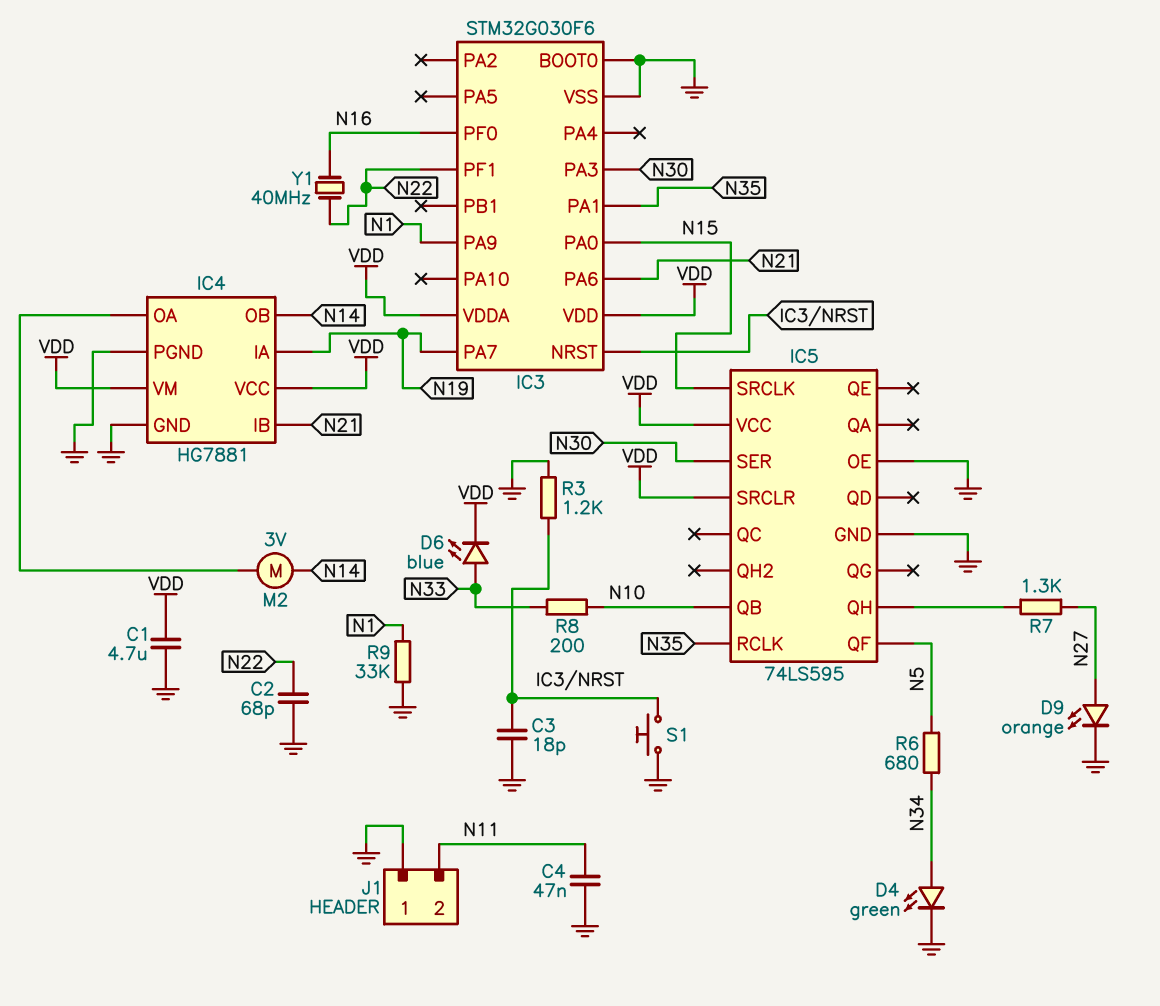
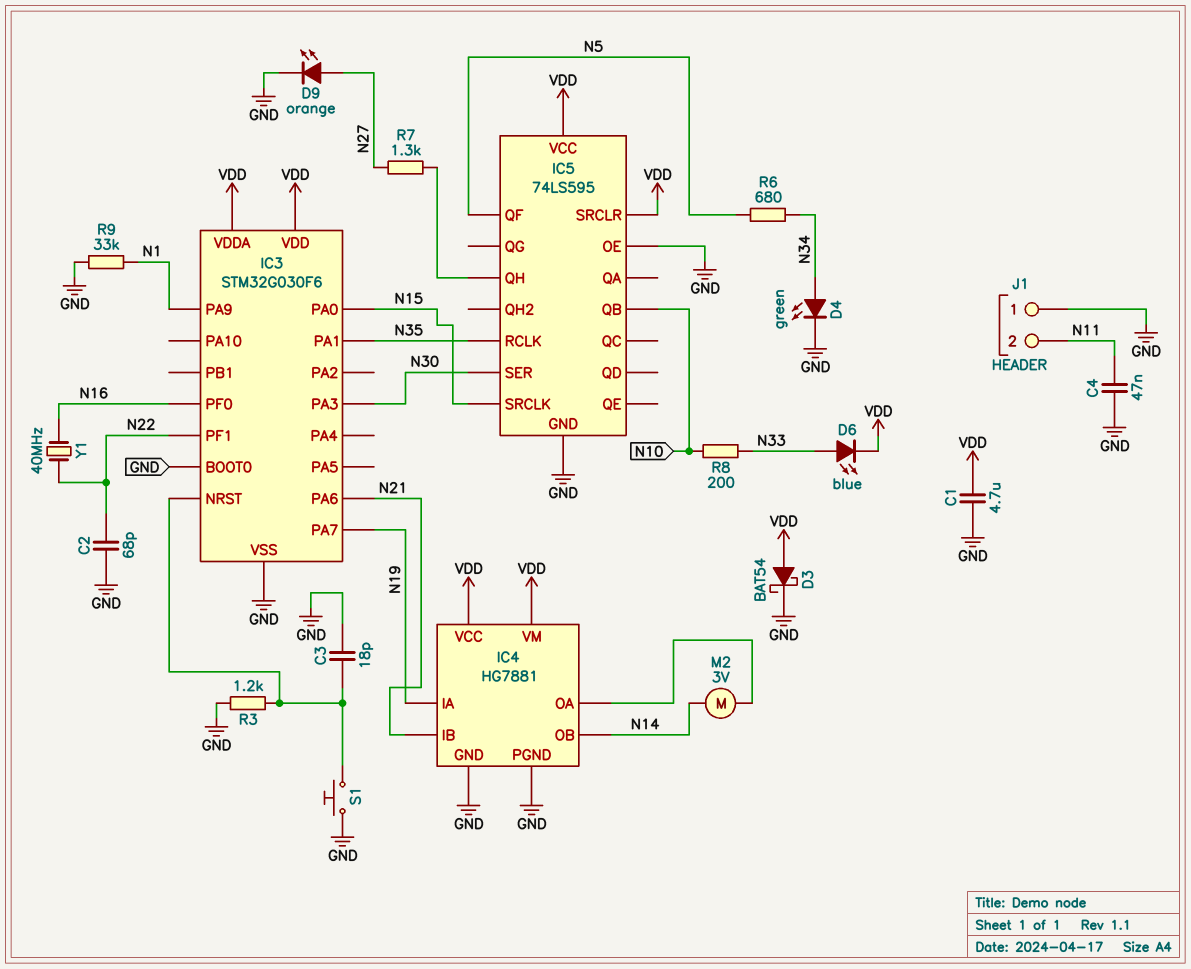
D3: none -> schottky BAT54 (A VDD, K GND)

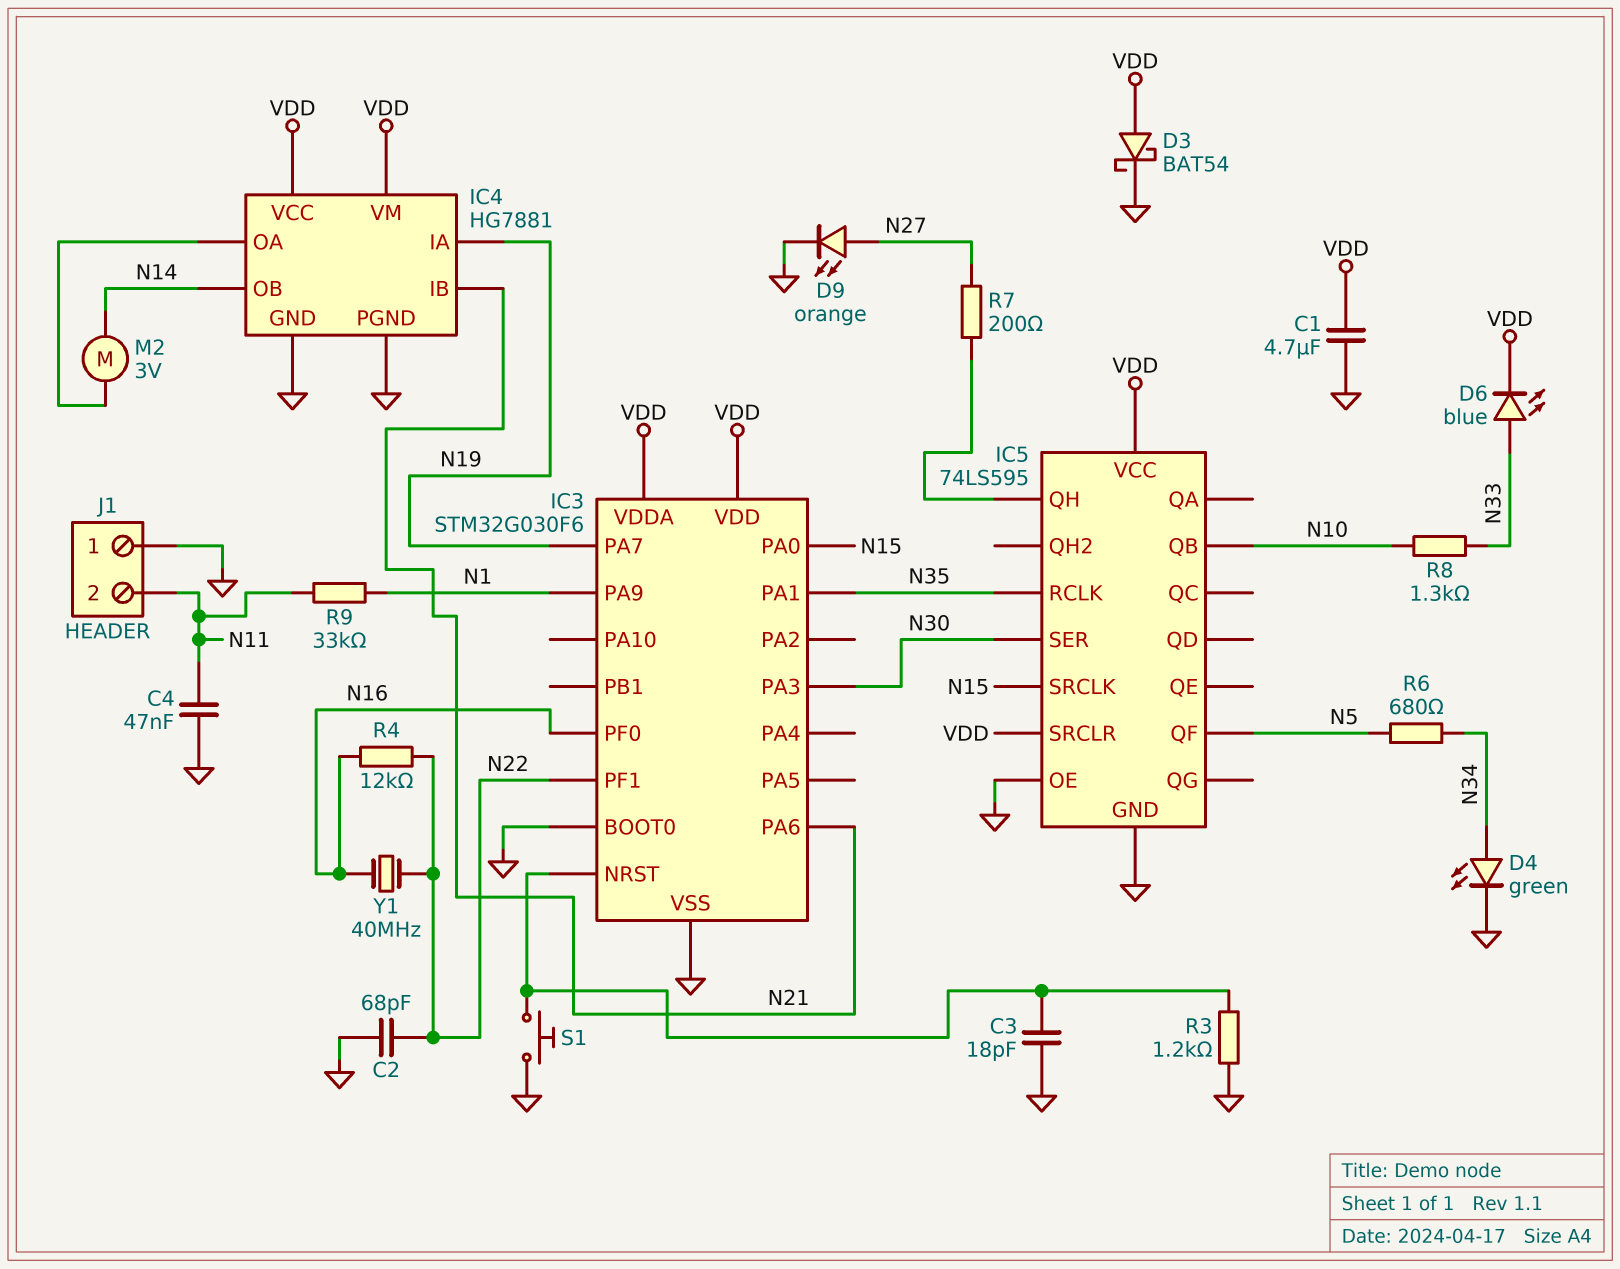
R4: none -> 12k (N16, N22)
R7: 1.3k (IC5/QH, N27) -> 200 (IC5/QH, N27)
R8: 200 (N10, N33) -> 1.3k (N10, N33)
R9: 33k (GND, N1) -> 33k (N1, N11)

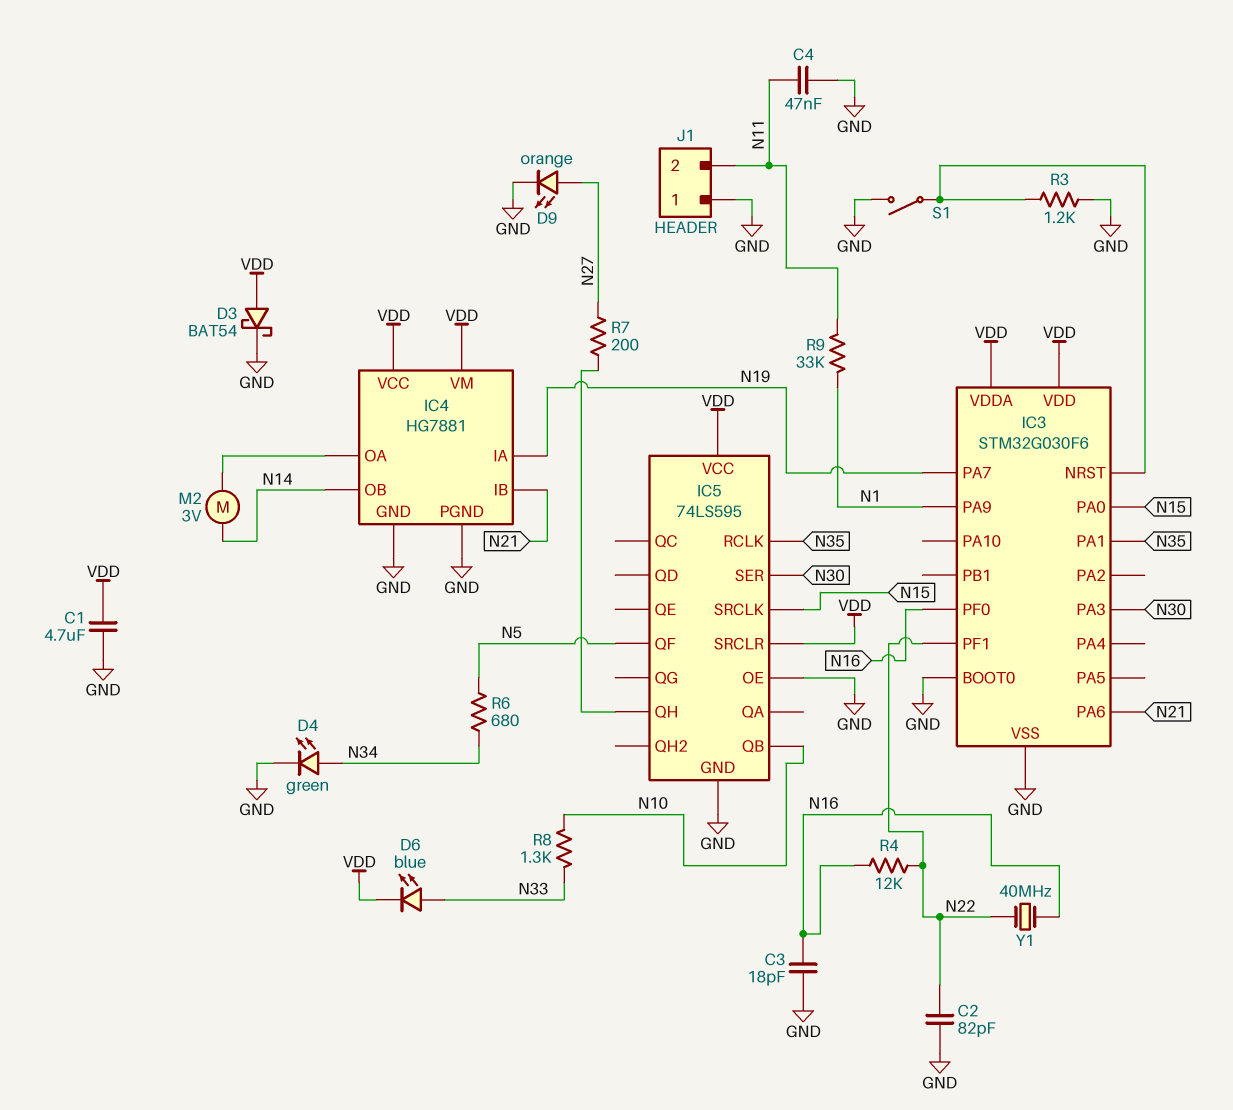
C2: 68pF (GND, N22) -> 82pF (GND, N22)
C3: 18pF (GND, IC3/NRST) -> 18pF (GND, N16)
S1: button (GND, IC3/NRST) -> switch (GND, IC3/NRST)

